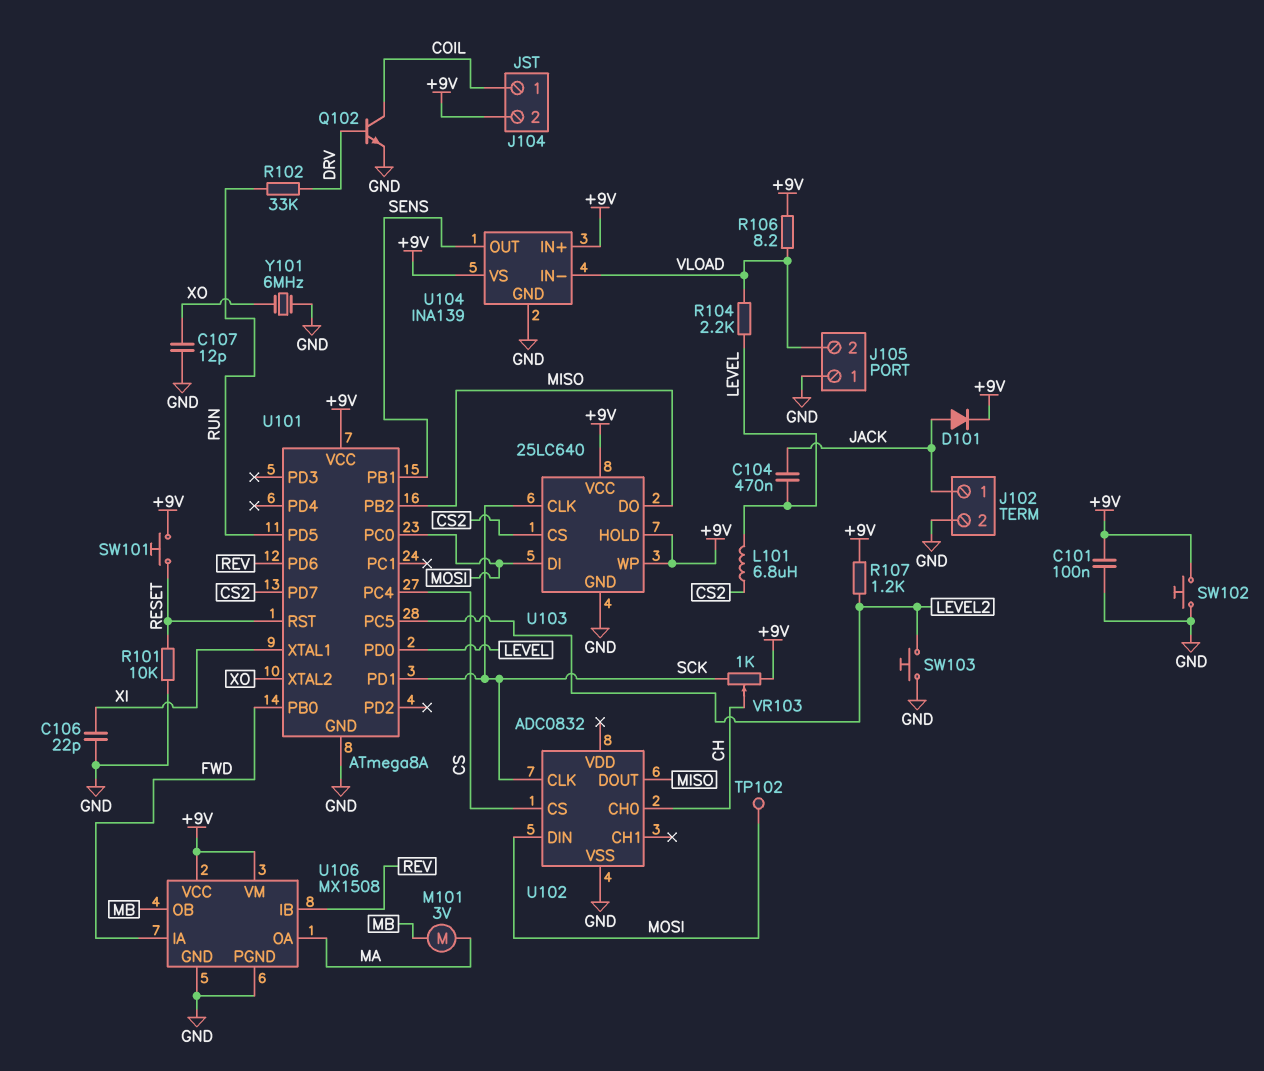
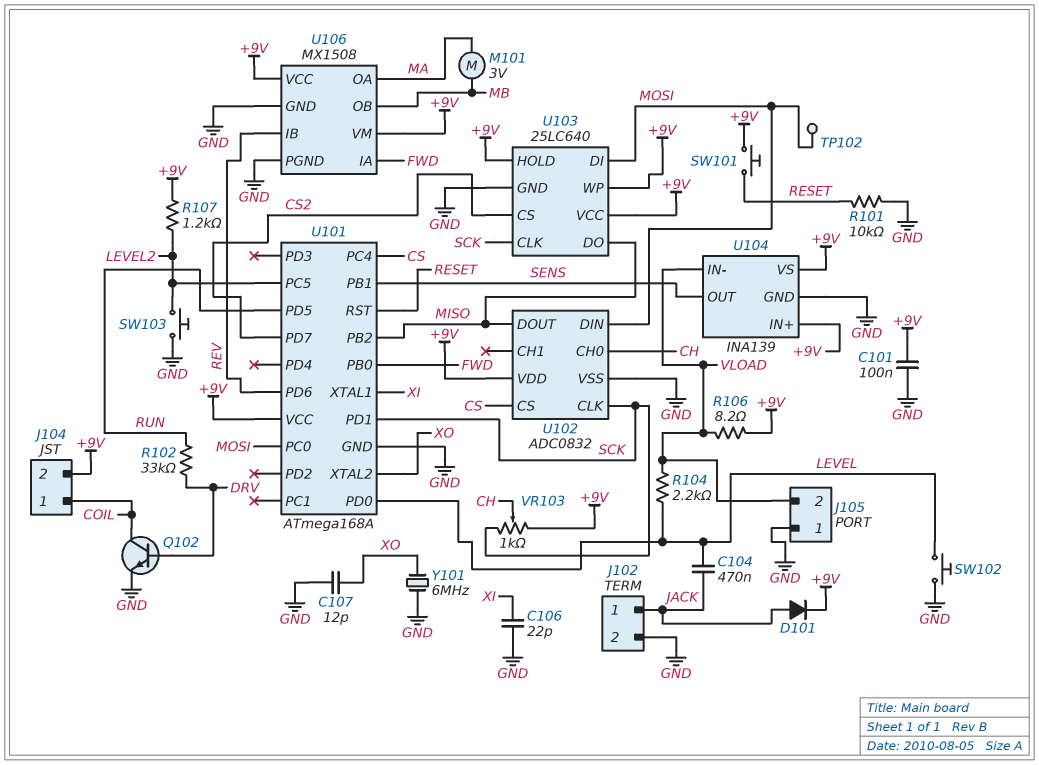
L101: 6.8uH (CS2, LEVEL) -> none
SW102: button (+9V, GND) -> button (GND, LEVEL)
U101: ATmega8A -> ATmega168A
U102 pin VDD: none -> +9V

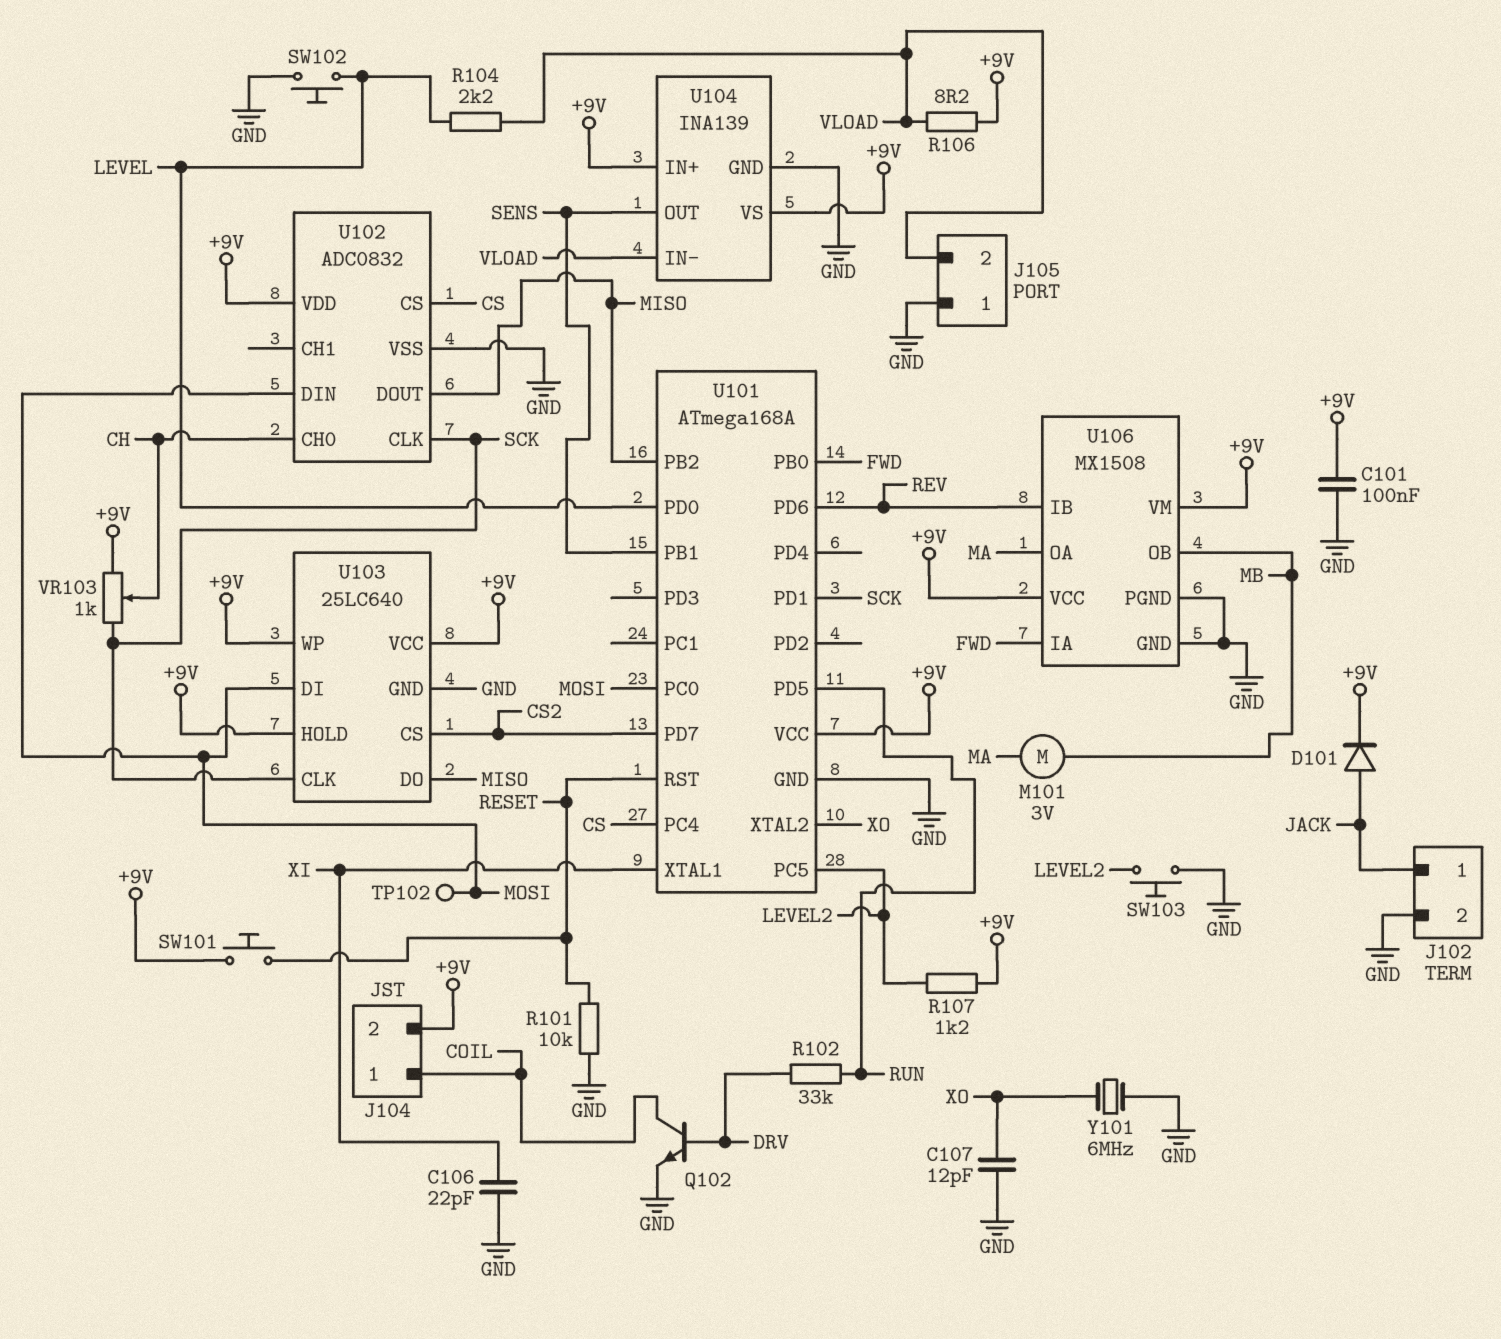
C104: 470nF (JACK, LEVEL) -> none

